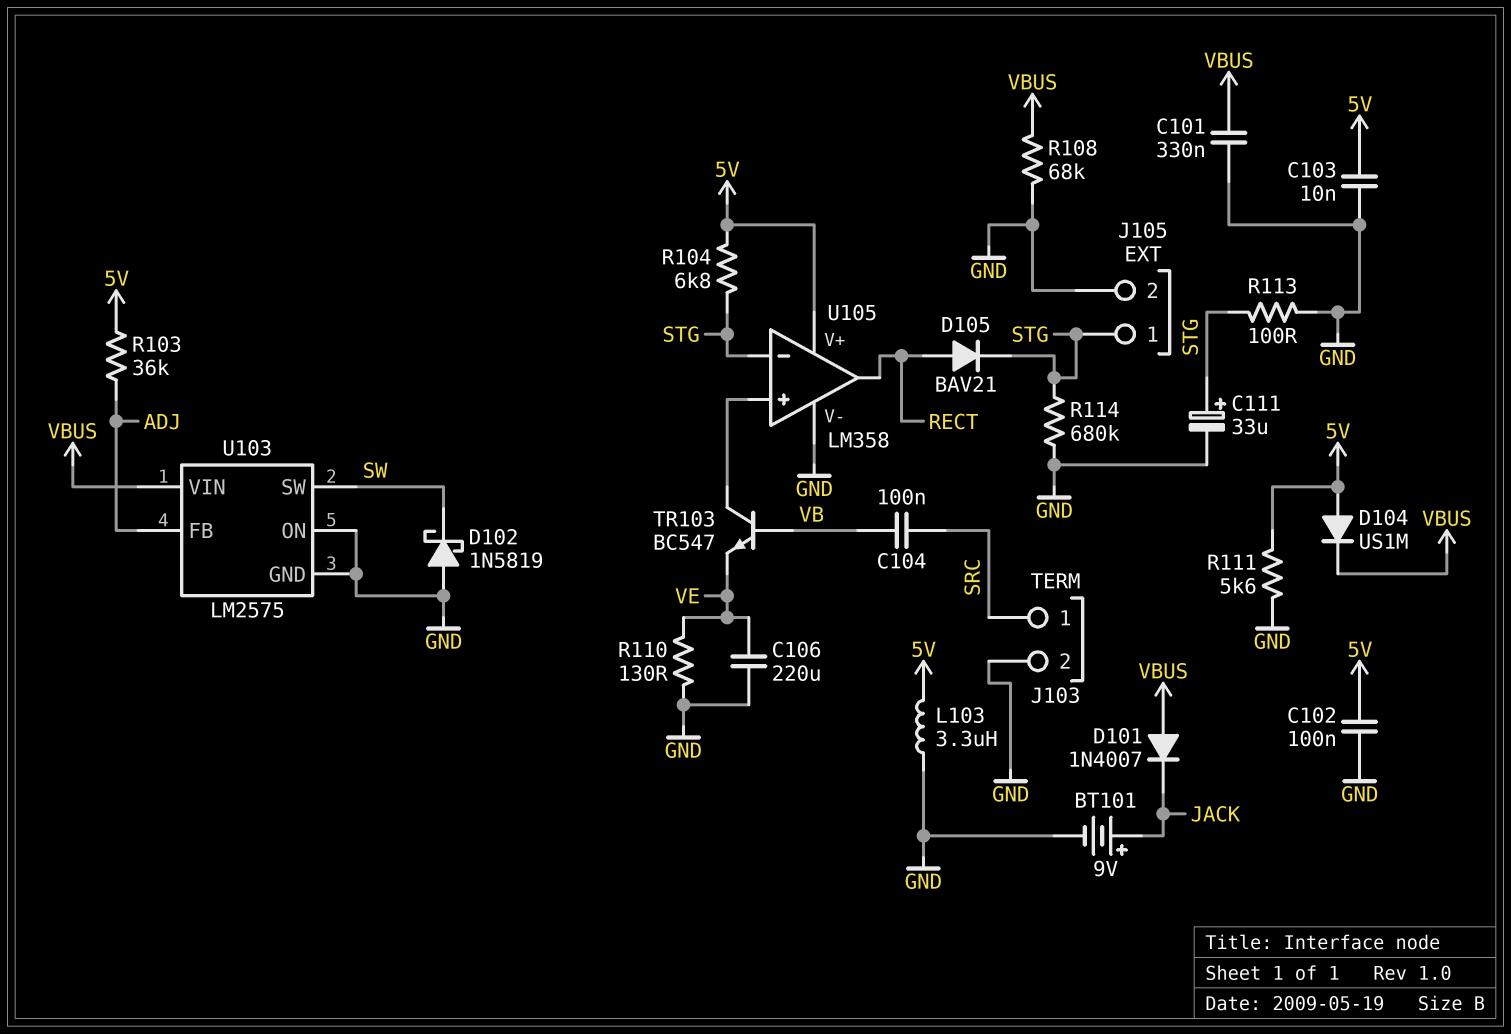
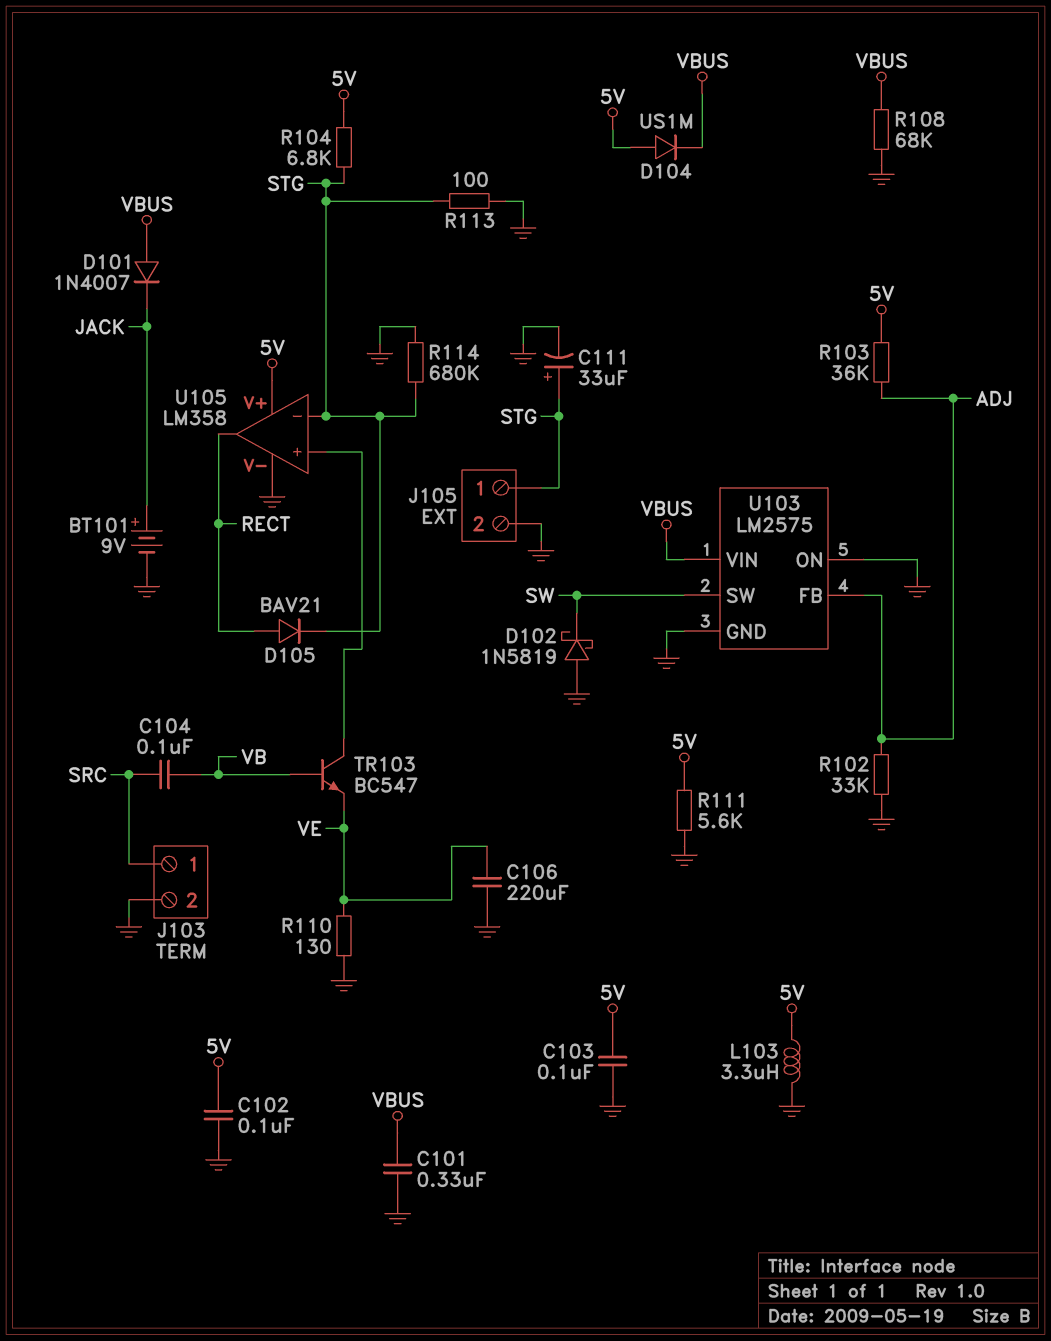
C103: 10nF (5V, GND) -> 100nF (5V, GND)
R102: none -> 33k (ADJ, GND)

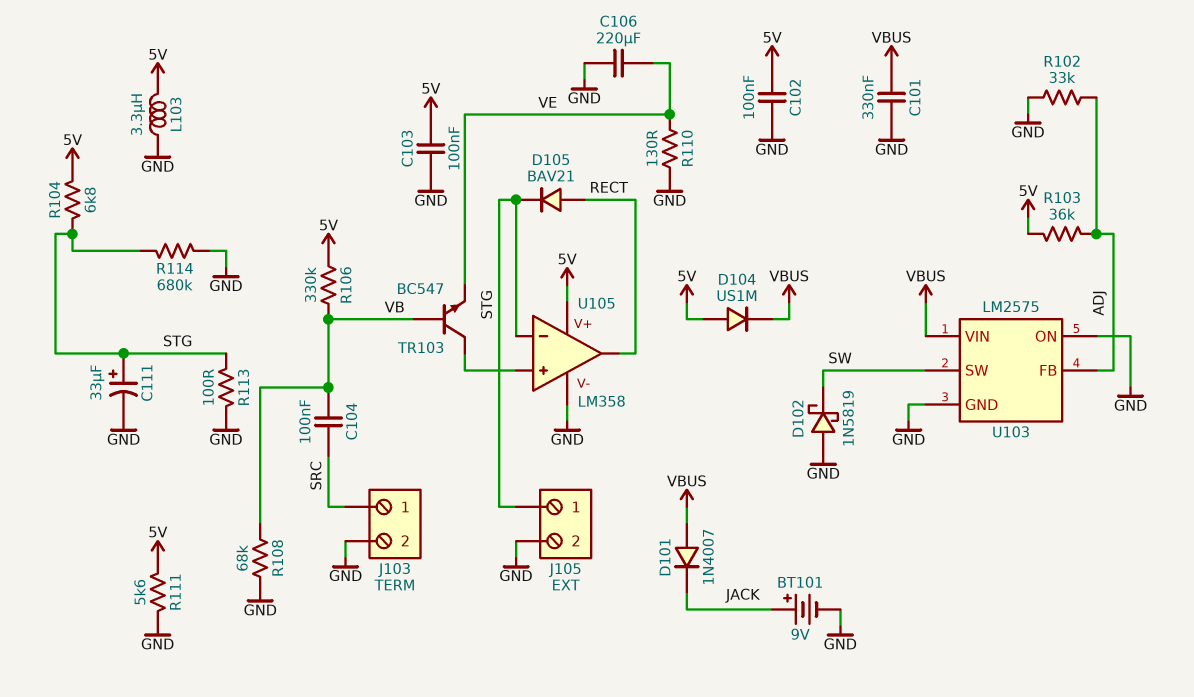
R106: none -> 330k (5V, VB)
R108: 68k (GND, VBUS) -> 68k (GND, VB)

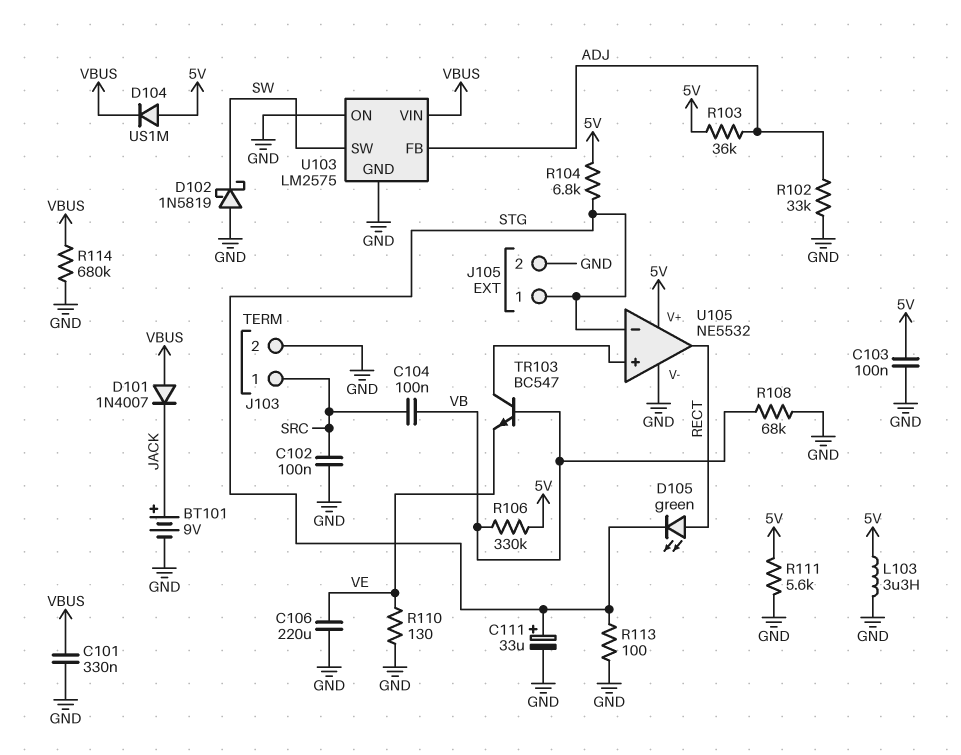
C102: 100nF (5V, GND) -> 100nF (GND, SRC)
D105: diode BAV21 (A RECT, K STG) -> LED green (A RECT, K STG)
R114: 680k (GND, STG) -> 680k (GND, VBUS)
U105: LM358 -> NE5532

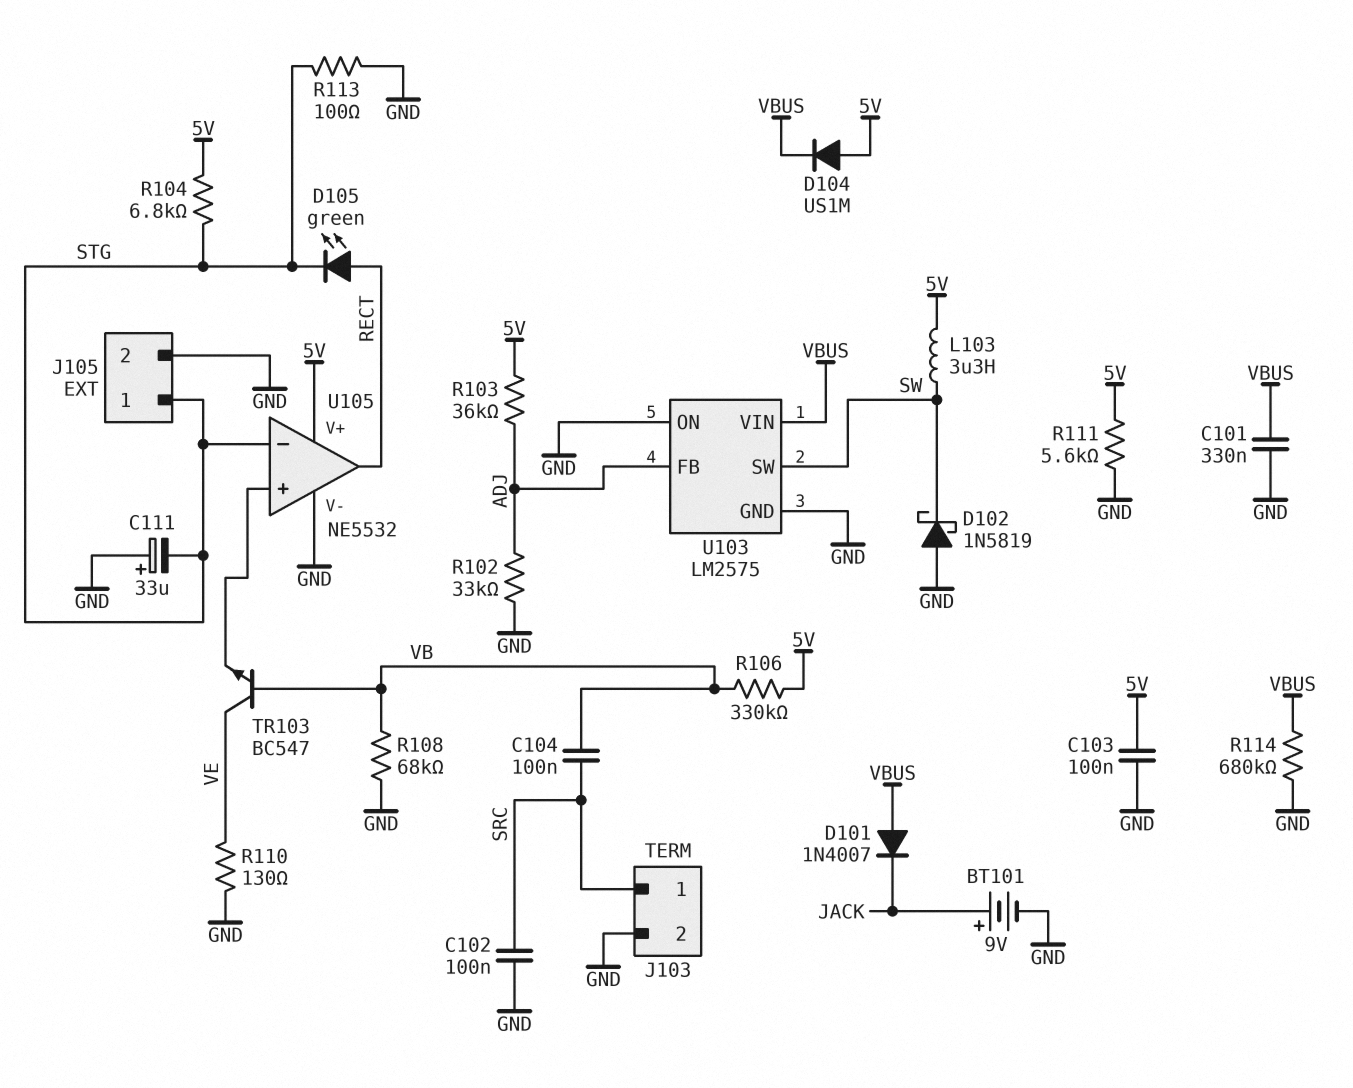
C106: 220uF (GND, VE) -> none
C111: 33uF (plus STG, minus GND) -> 33uF (plus GND, minus STG)
L103: 3.3uH (5V, GND) -> 3.3uH (5V, SW)
TR103: NPN BC547 (B VB, C U105/in+, E VE) -> NPN BC547 (B VB, C VE, E U105/in+)

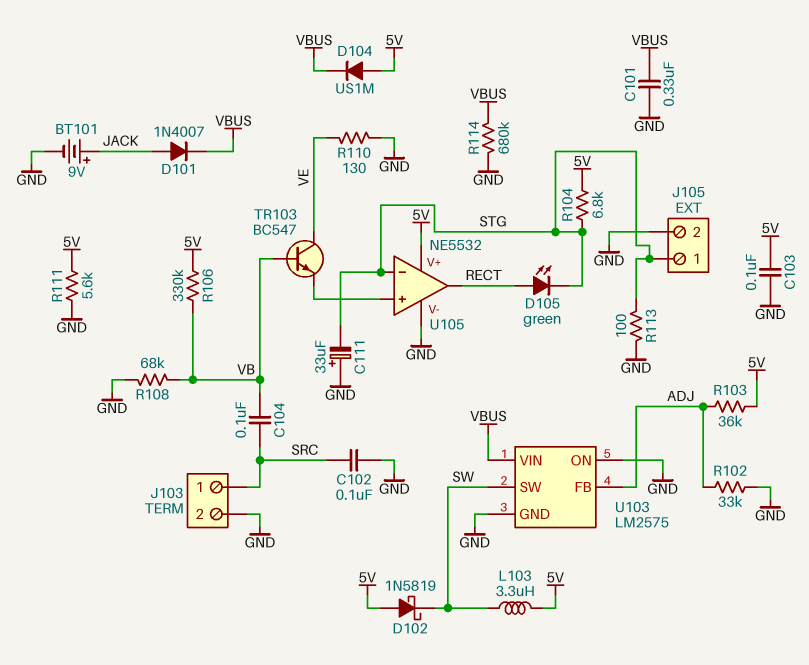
D101: diode 1N4007 (A VBUS, K JACK) -> diode 1N4007 (A JACK, K VBUS)
D102: schottky 1N5819 (A GND, K SW) -> schottky 1N5819 (A 5V, K SW)

